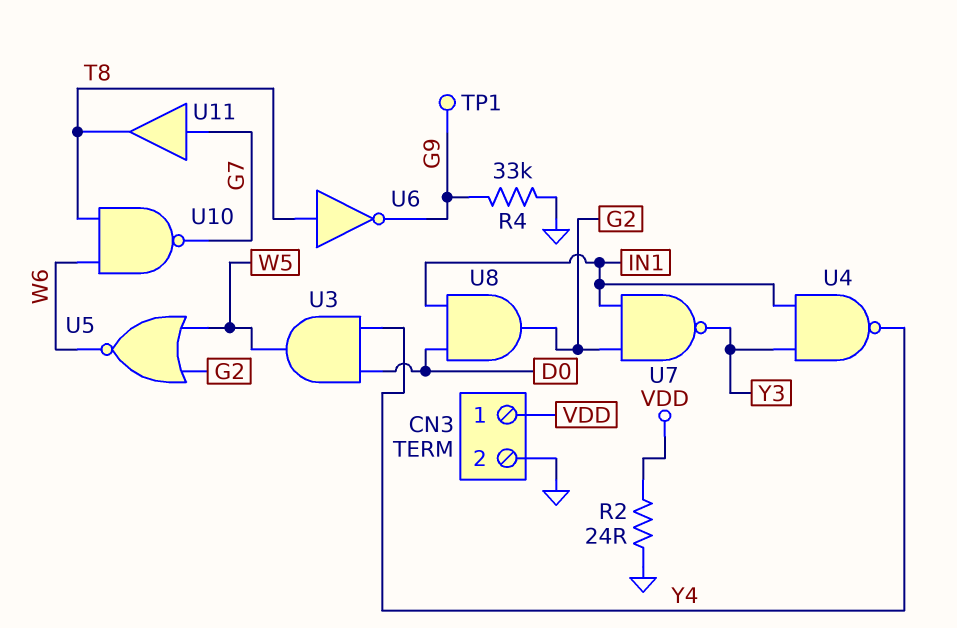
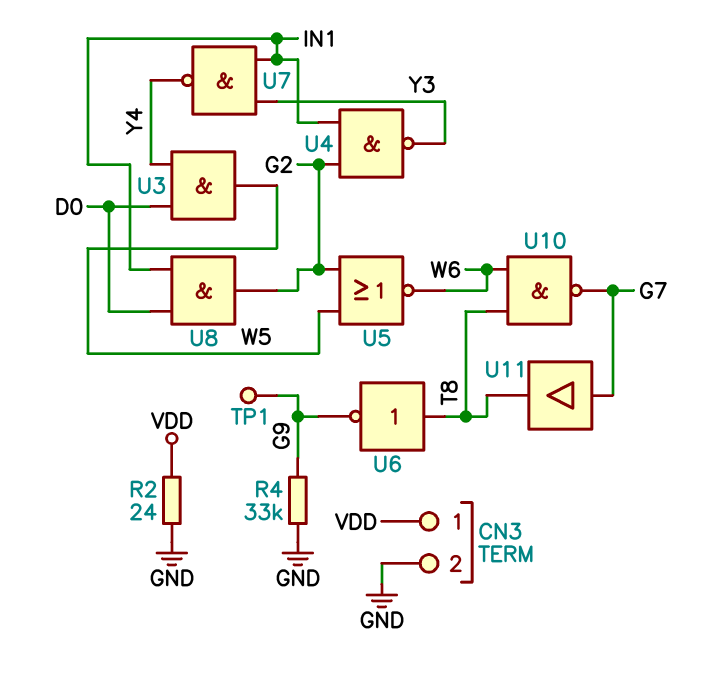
U4: NAND (in IN1, in Y3, out Y4) -> NAND (in G2, in IN1, out Y3)
U7: NAND (in G2, in IN1, out Y3) -> NAND (in IN1, in Y3, out Y4)

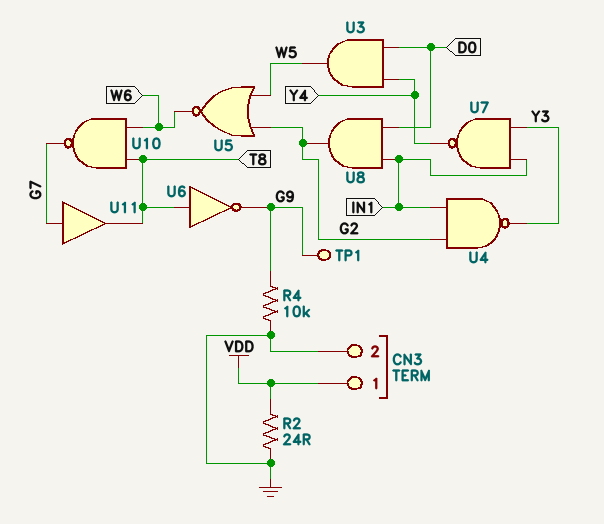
R4: 33k (G9, GND) -> 10k (G9, GND)

